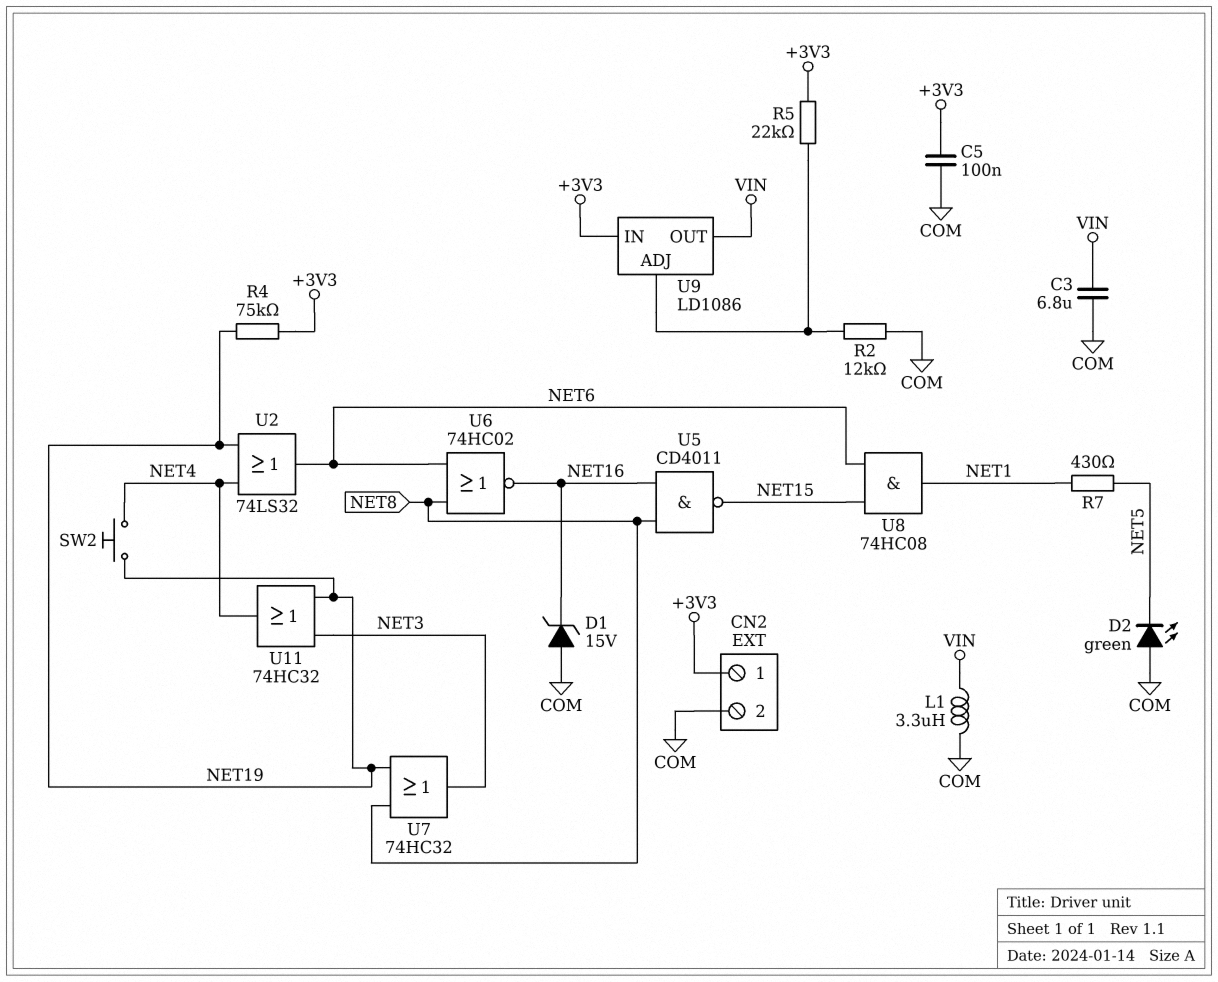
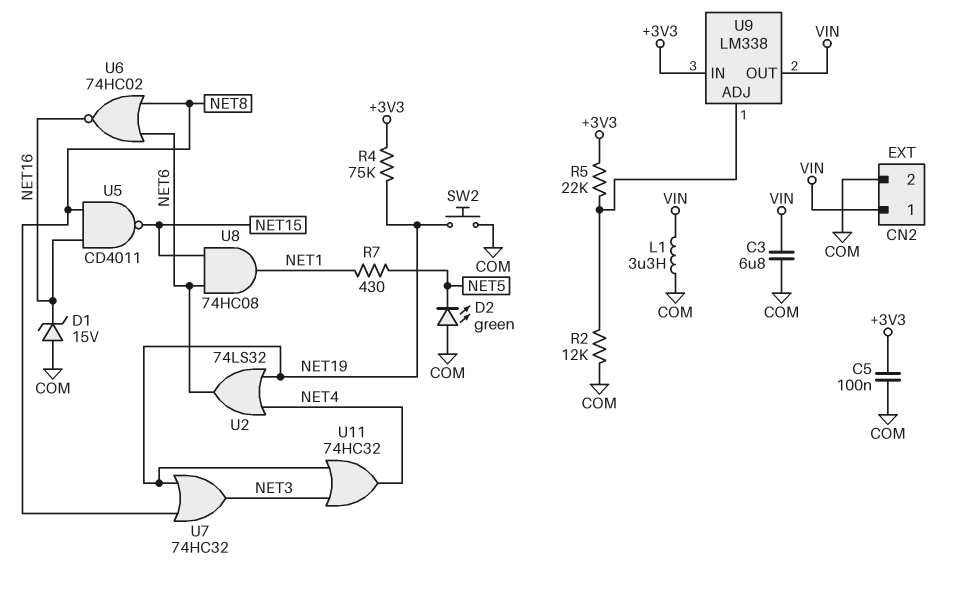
CN2 pin 1: +3V3 -> VIN
SW2: button (NET4, NET19) -> button (COM, NET19)
U9: LD1086 -> LM338

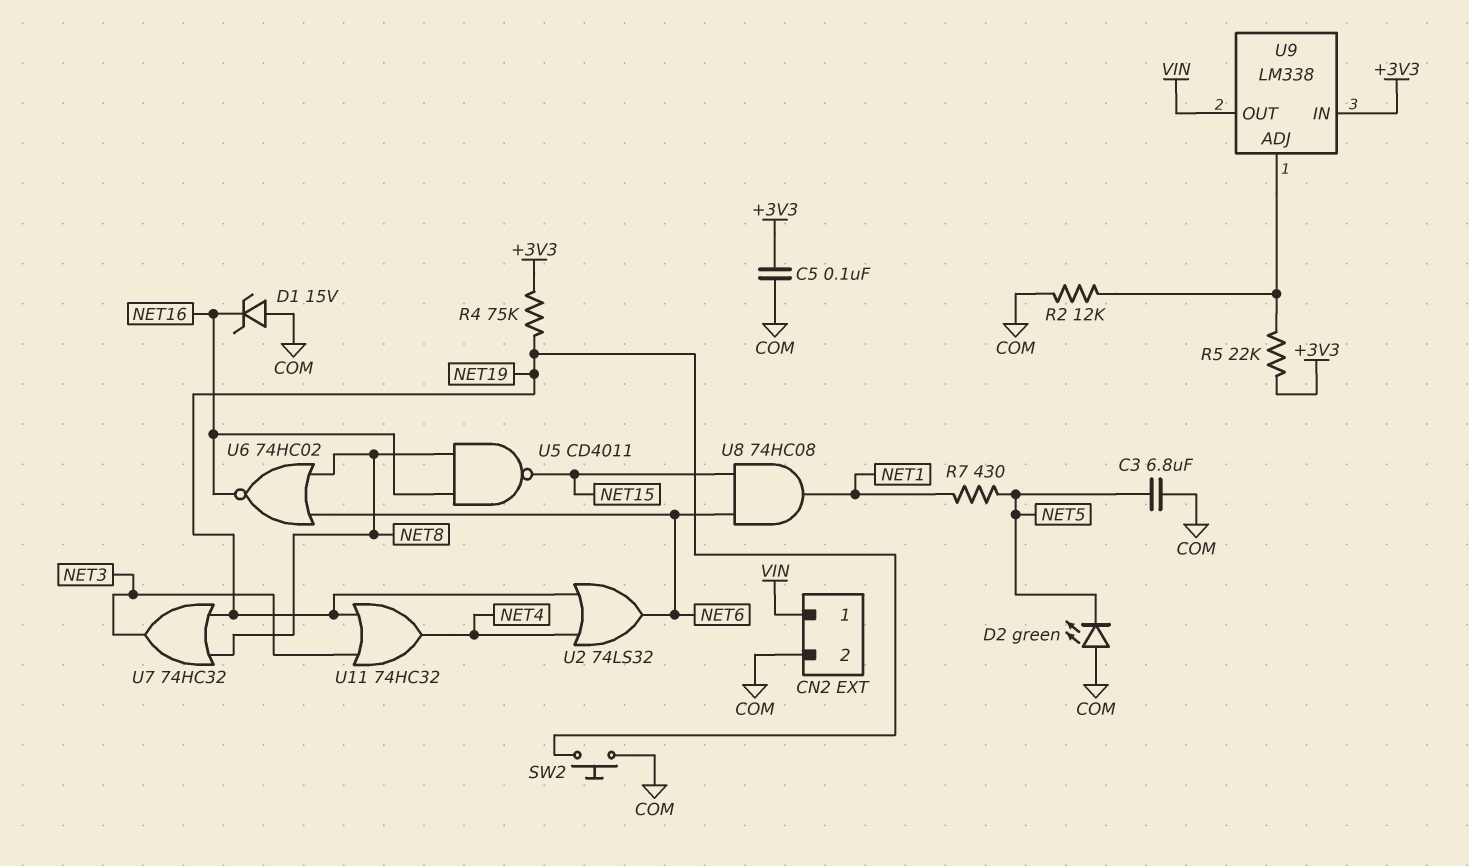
C3: 6.8uF (COM, VIN) -> 6.8uF (COM, NET5)
L1: 3.3uH (COM, VIN) -> none

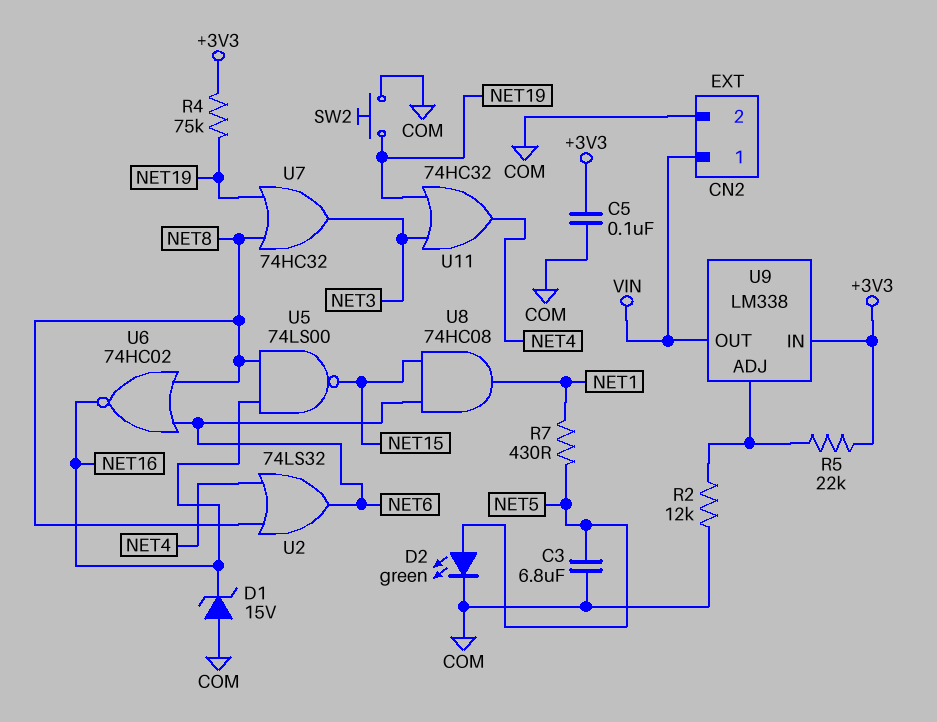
D2: LED green (A COM, K NET5) -> LED green (A NET5, K COM)
U2: OR 74LS32 (in NET4, in NET19, out NET6) -> OR 74LS32 (in NET4, in NET8, out NET6)
U5: NAND CD4011 (in NET8, in NET16, out NET15) -> NAND 74LS00 (in NET8, in NET16, out NET15)

